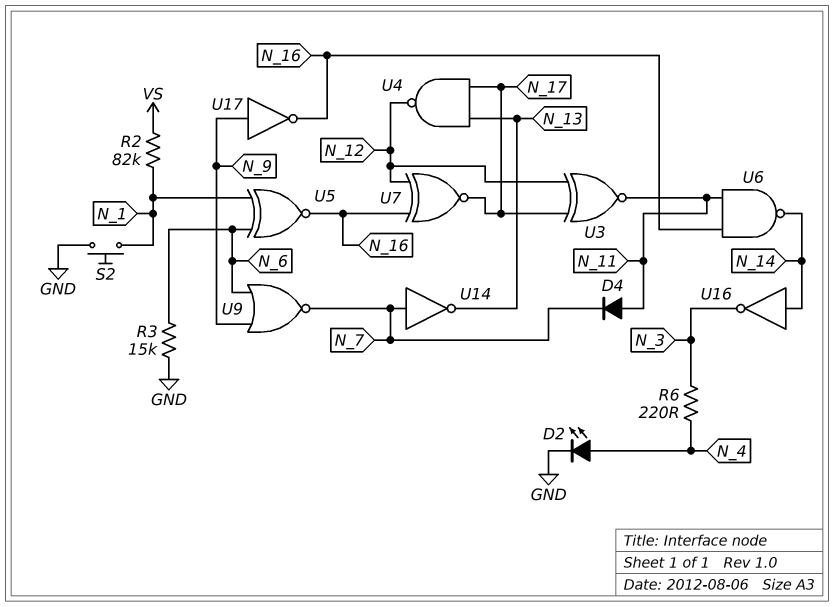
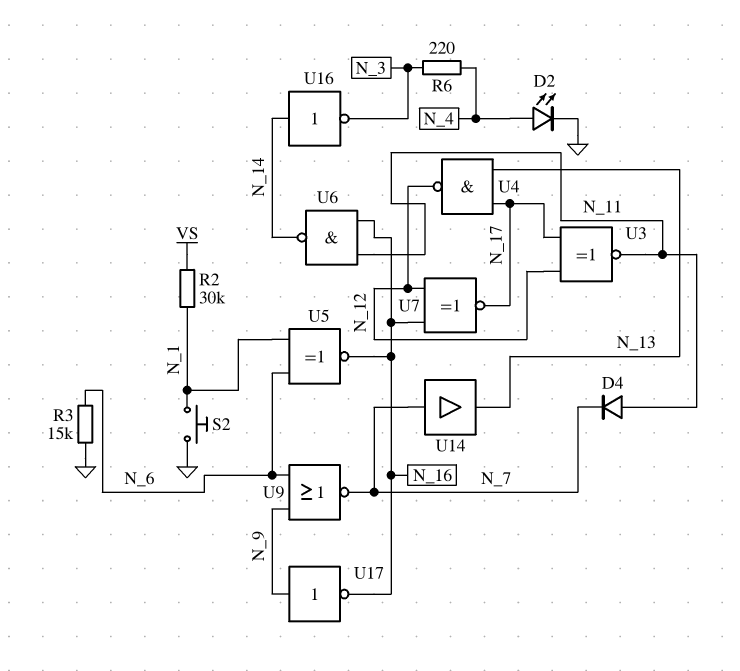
R2: 82k (N_1, VS) -> 30k (N_1, VS)
U14: NOT (in N_7, out N_13) -> buffer (in N_7, out N_13)

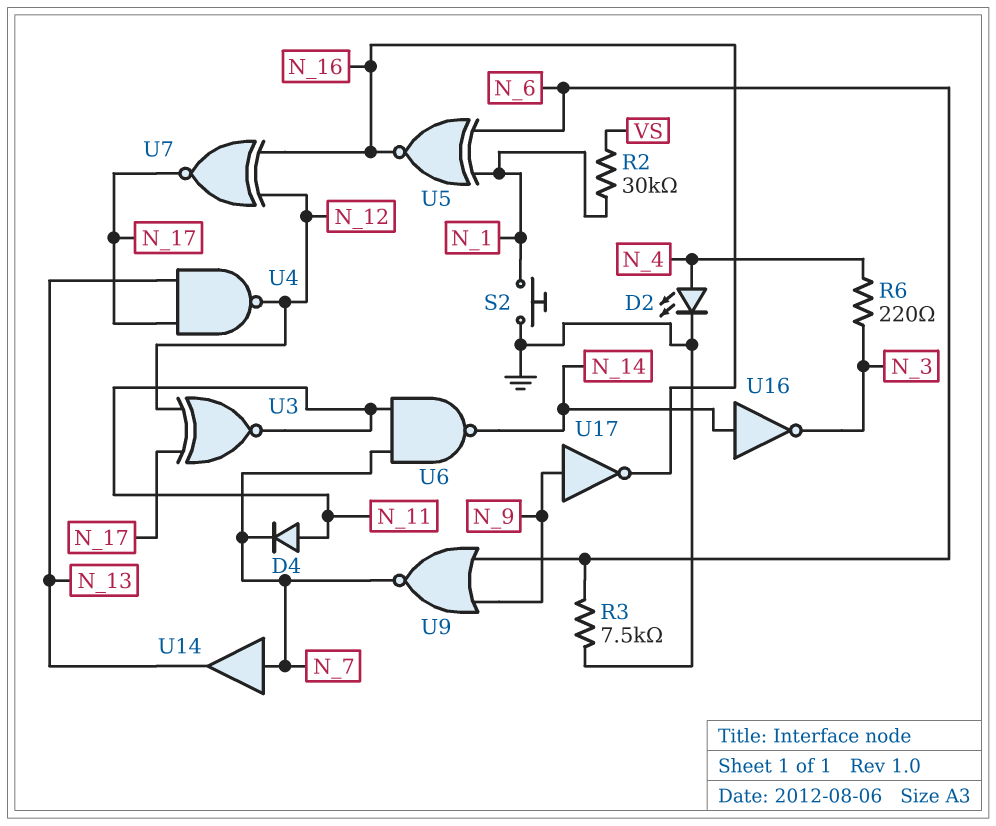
R3: 15k (GND, N_6) -> 7.5k (GND, N_6)
U6: NAND (in N_11, in N_16, out N_14) -> NAND (in N_7, in N_11, out N_14)

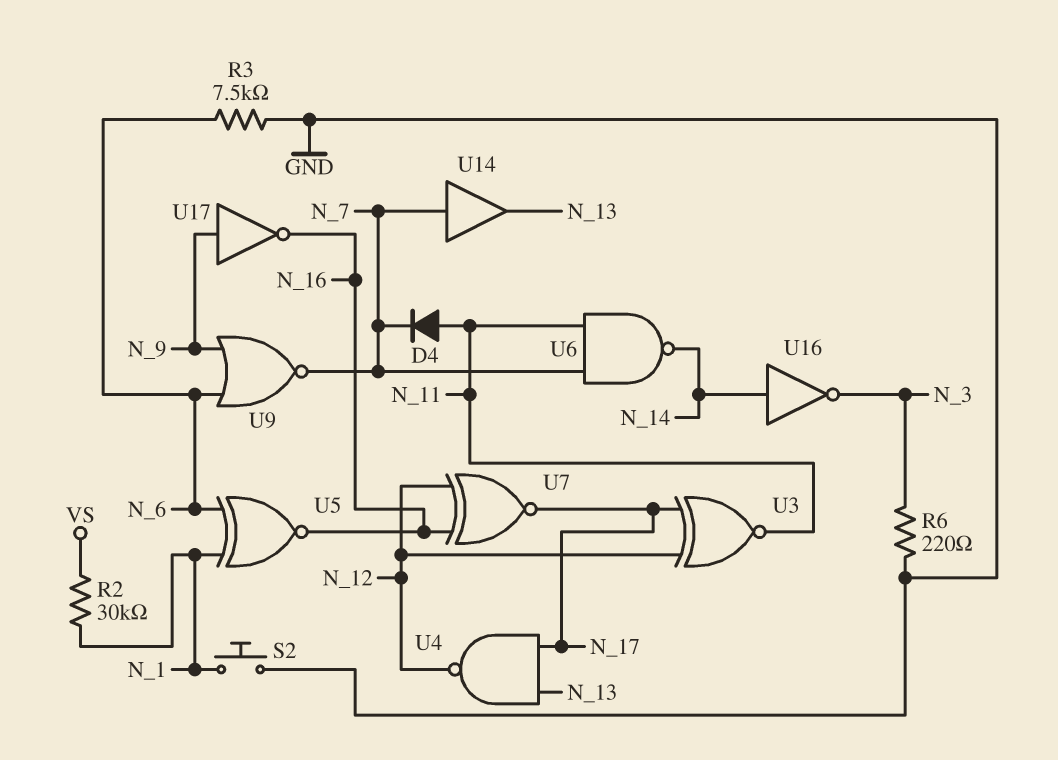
D2: LED (A N_4, K GND) -> none
R6: 220 (N_3, N_4) -> 220 (GND, N_3)

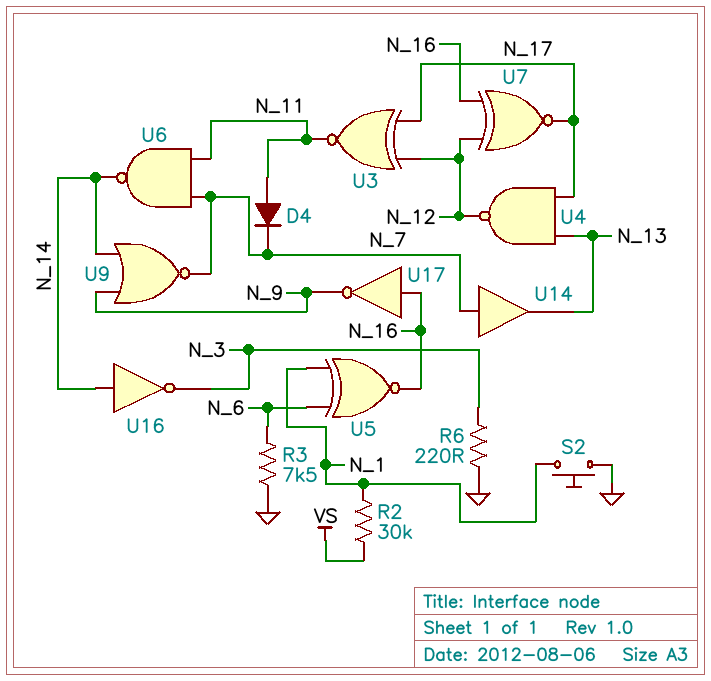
U9: NOR (in N_6, in N_9, out N_7) -> NOR (in N_9, in N_14, out N_7)
U17: NOT (in N_9, out N_16) -> NOT (in N_16, out N_9)

